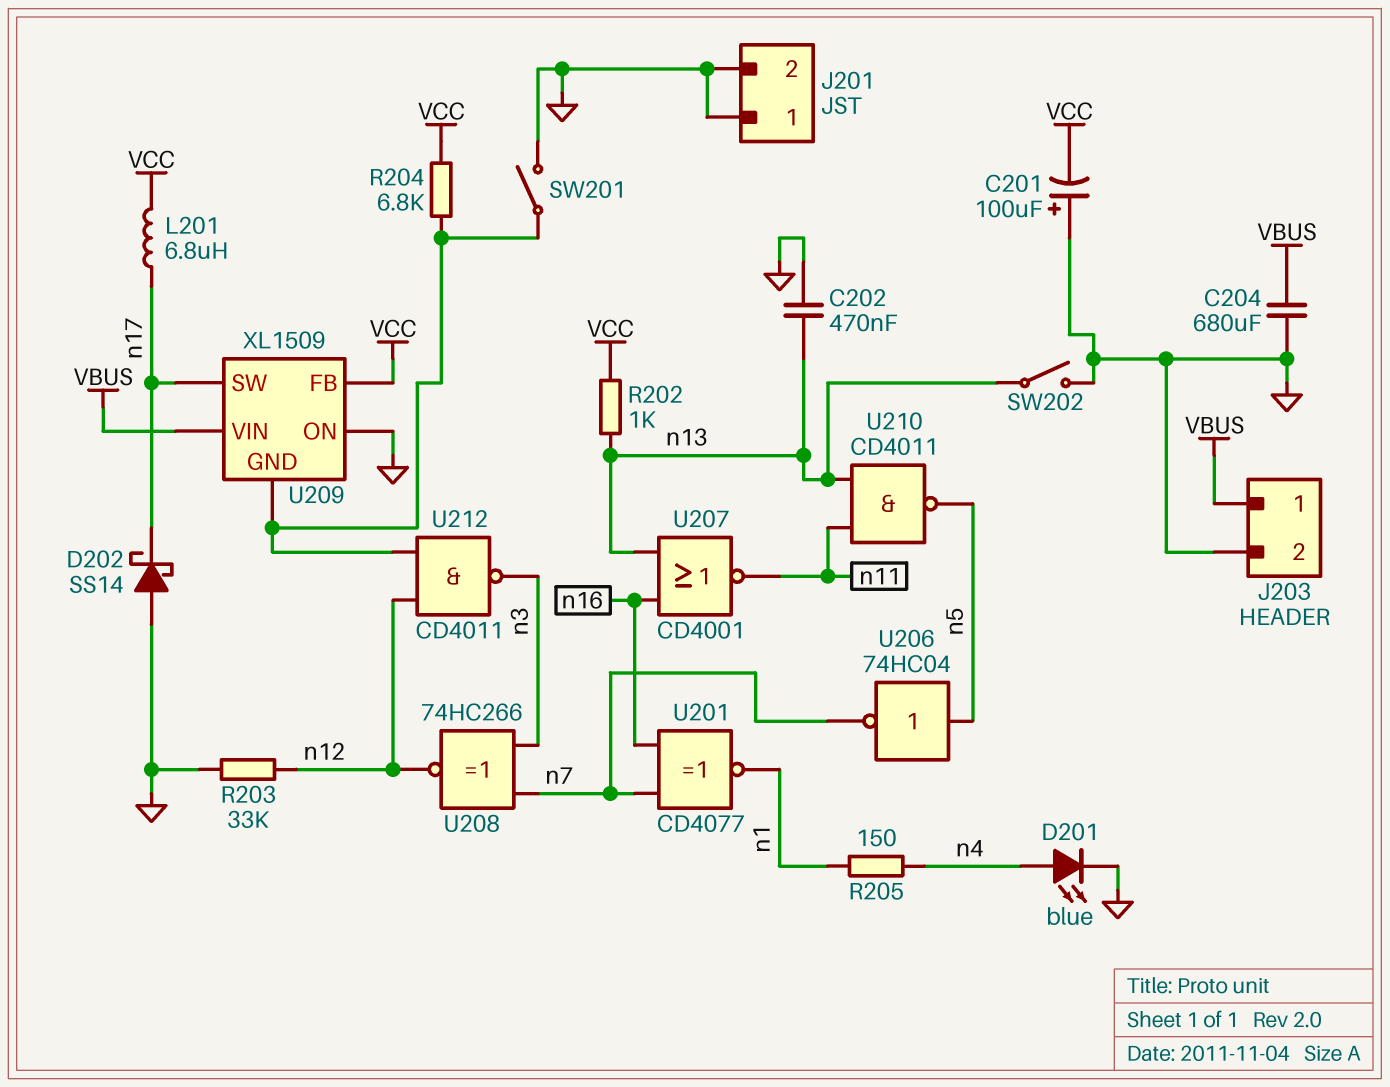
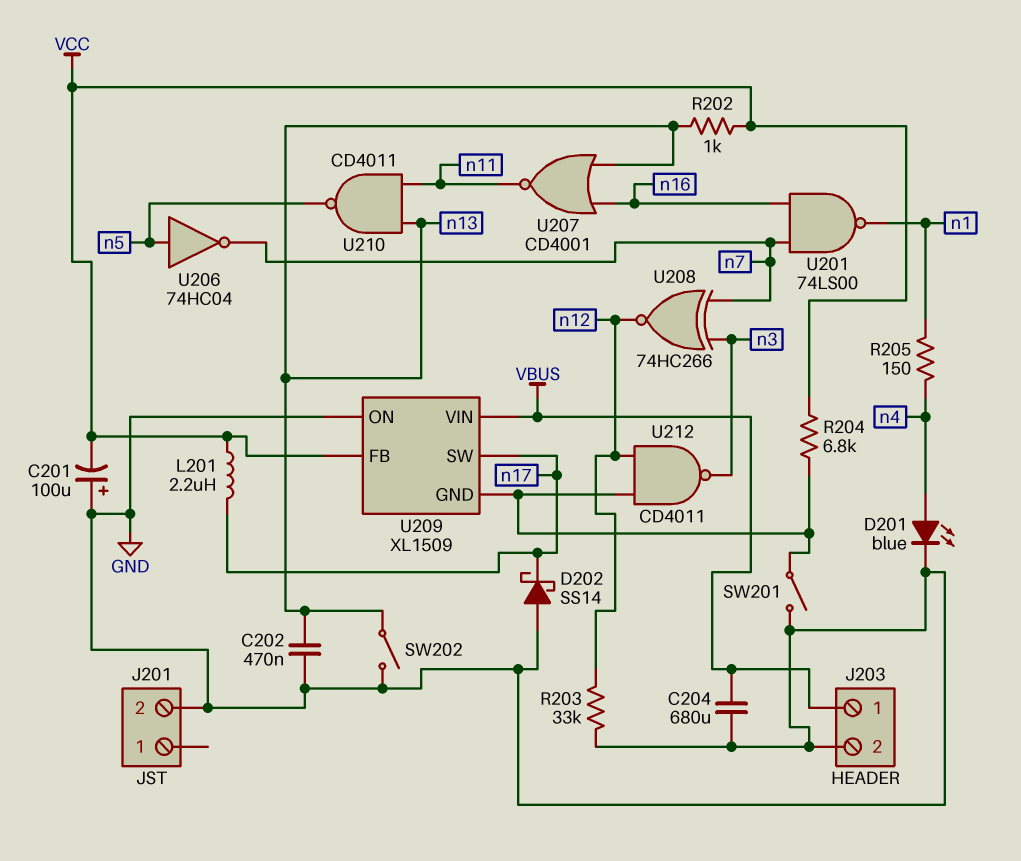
J201 pin 1: GND -> none
L201: 6.8uH (VCC, n17) -> 2.2uH (VCC, n17)
U201: XNOR CD4077 (in n7, in n16, out n1) -> NAND 74LS00 (in n7, in n16, out n1)

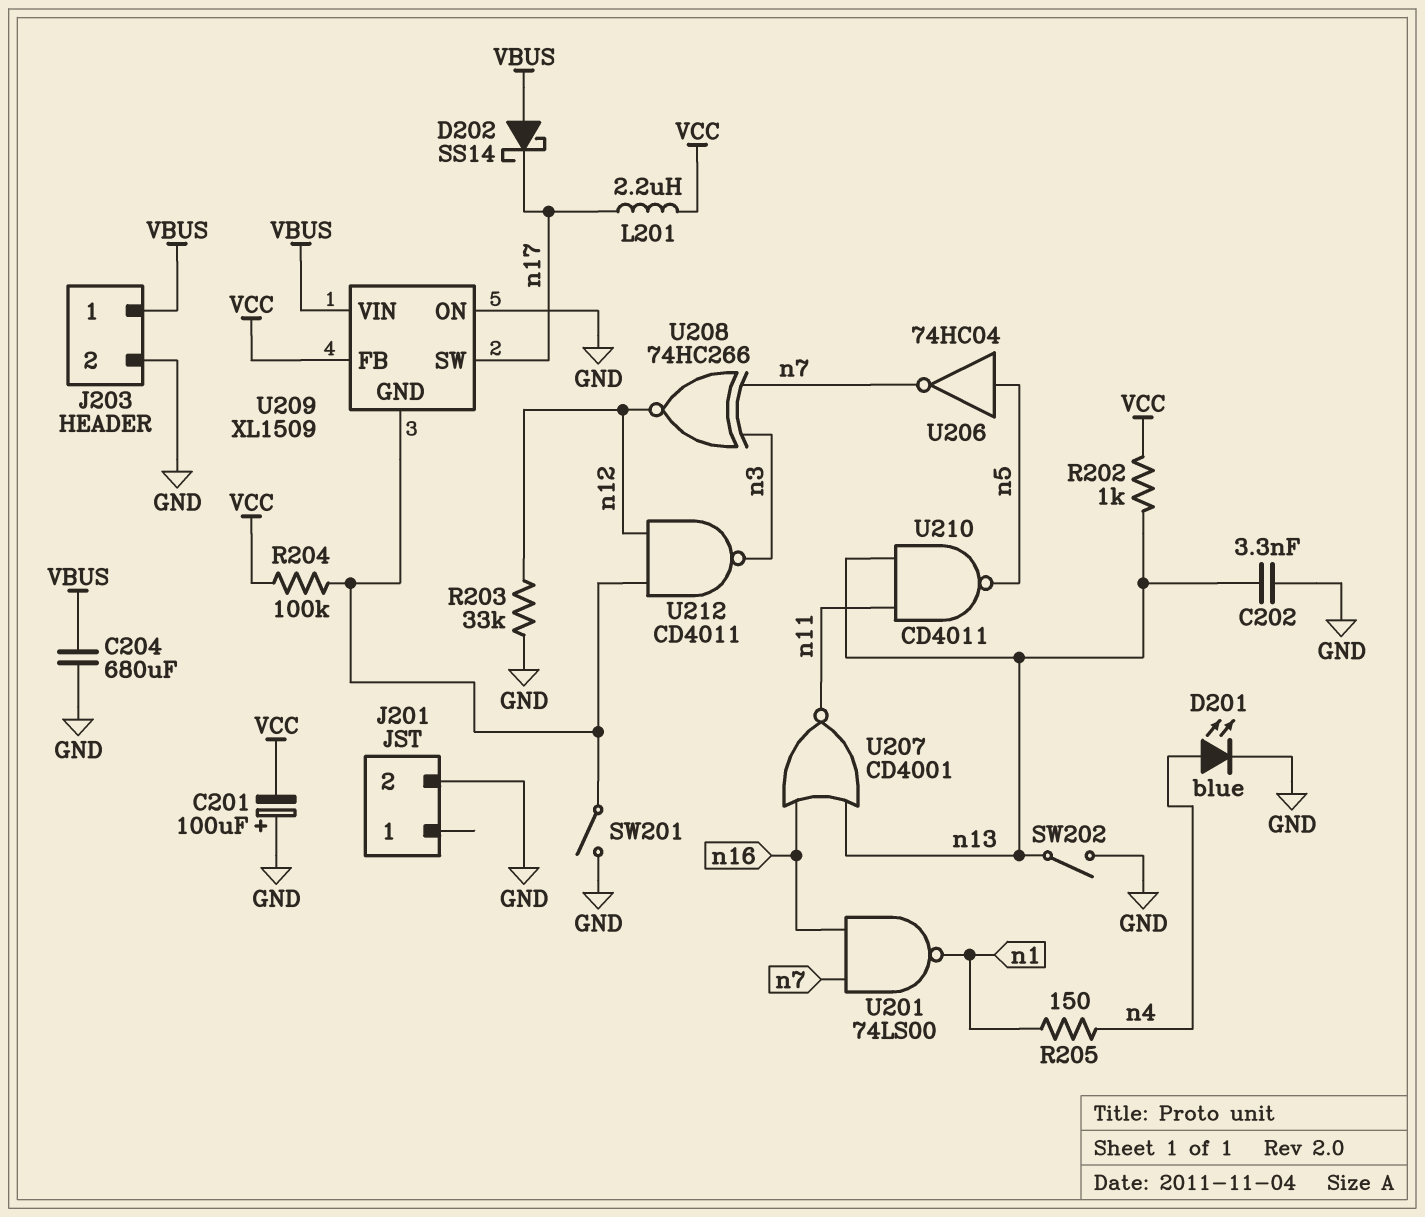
C202: 470nF (GND, n13) -> 3.3nF (GND, n13)
D202: schottky SS14 (A GND, K n17) -> schottky SS14 (A VBUS, K n17)
R204: 6.8k (U209/GND, VCC) -> 100k (U209/GND, VCC)

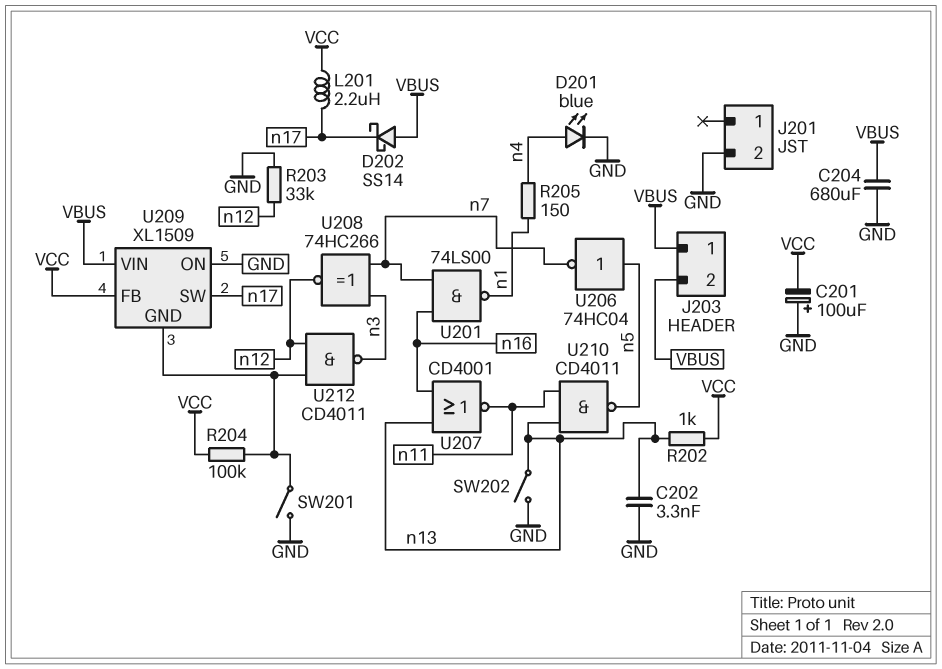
J203 pin 2: GND -> VBUS

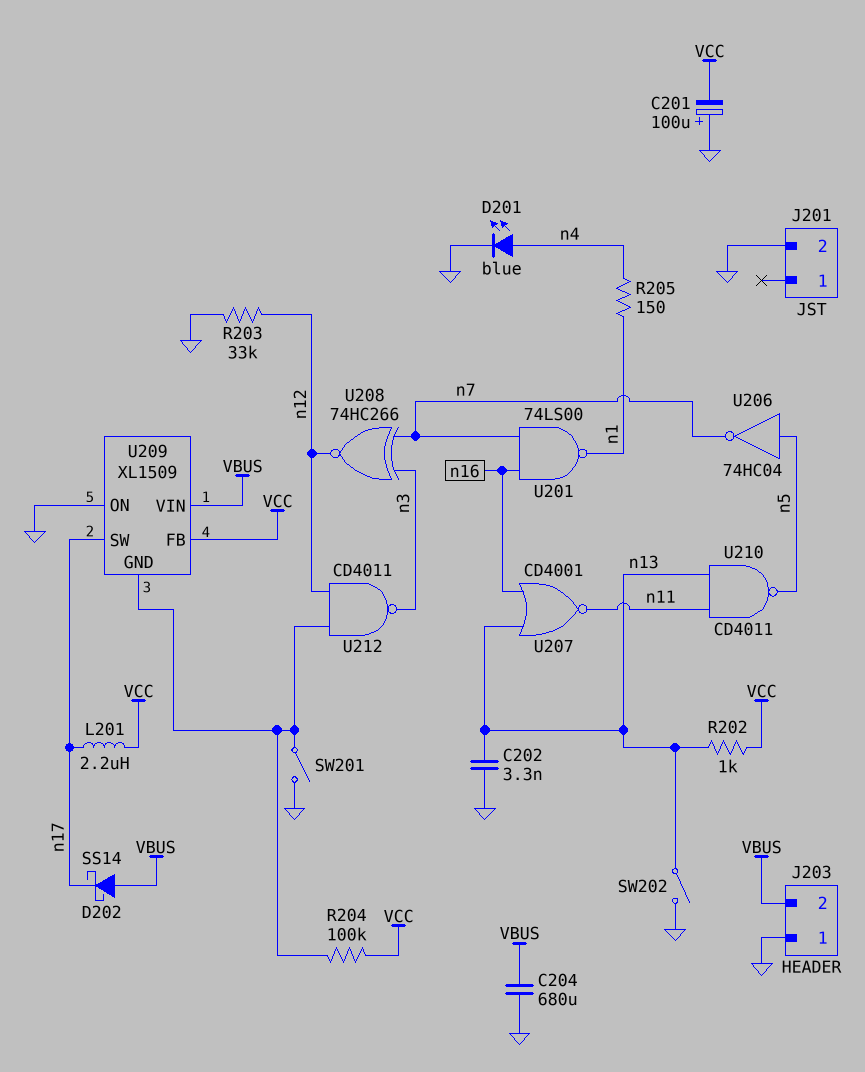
J203 pin 1: VBUS -> GND

